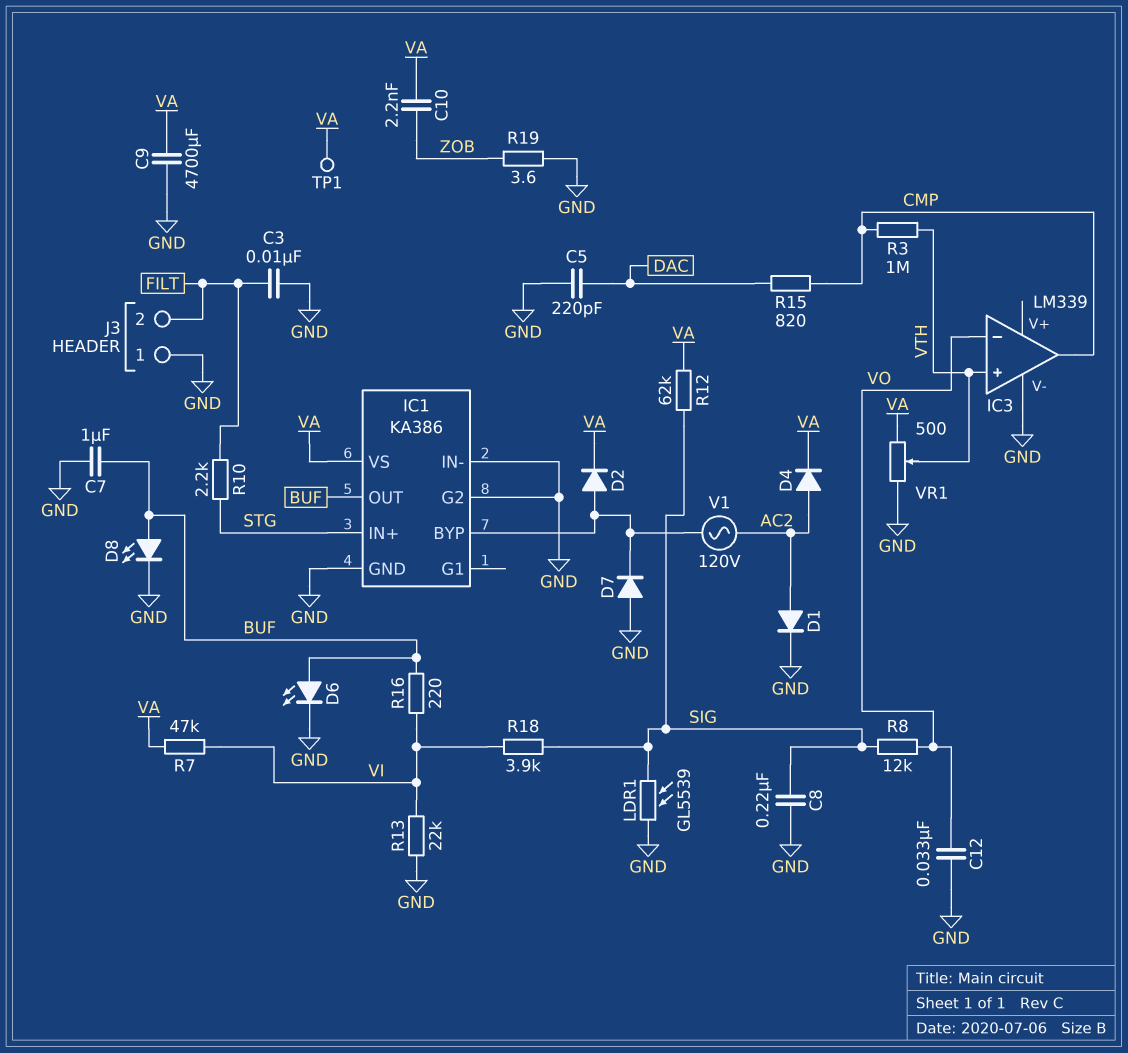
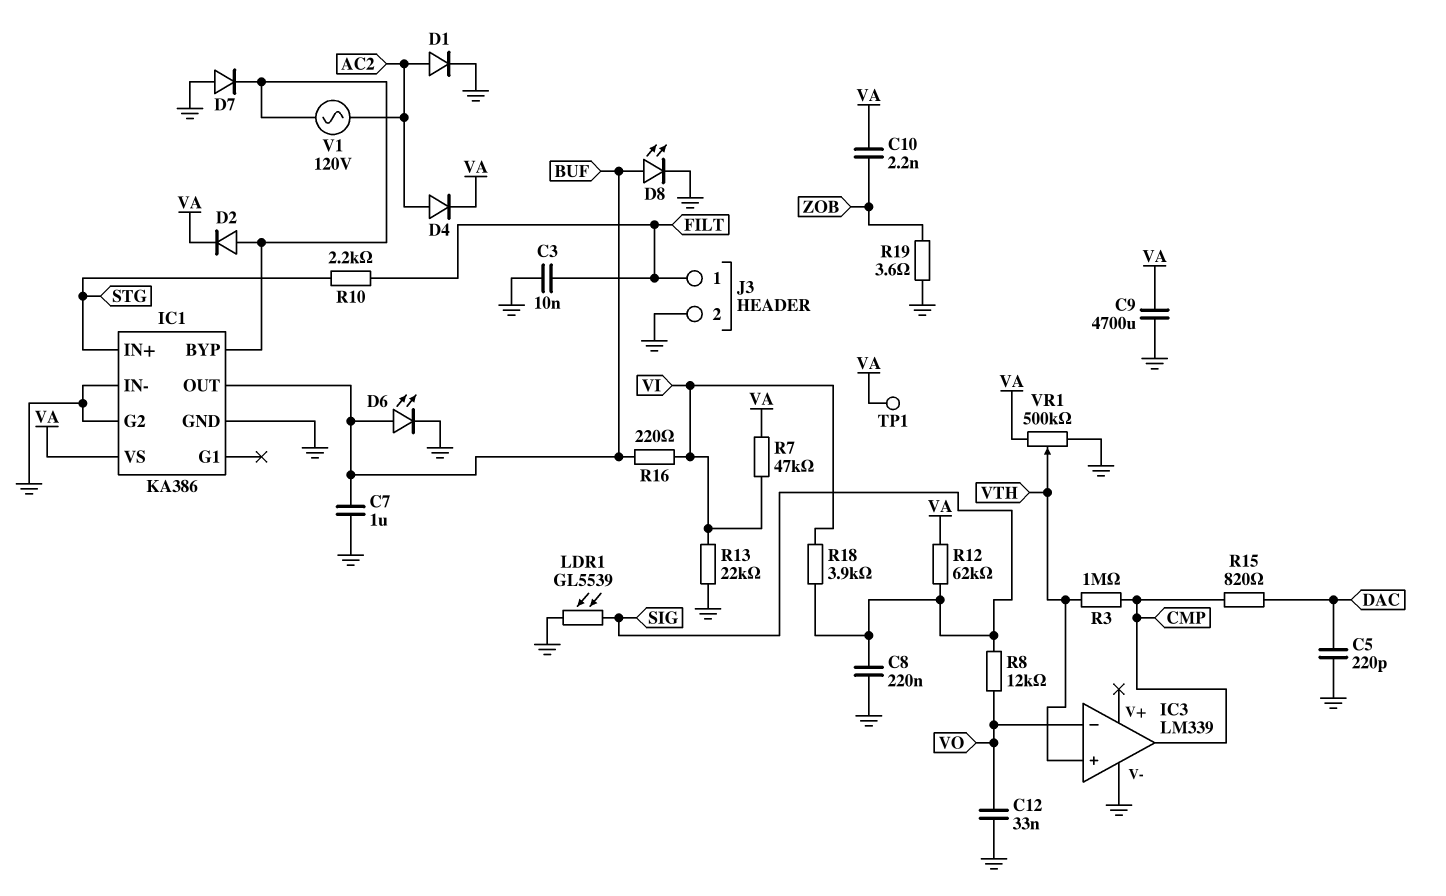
J3 pin 1: GND -> FILT
J3 pin 2: FILT -> GND
VR1: 500 (GND, VA, wiper VTH) -> 500k (GND, VA, wiper VTH)

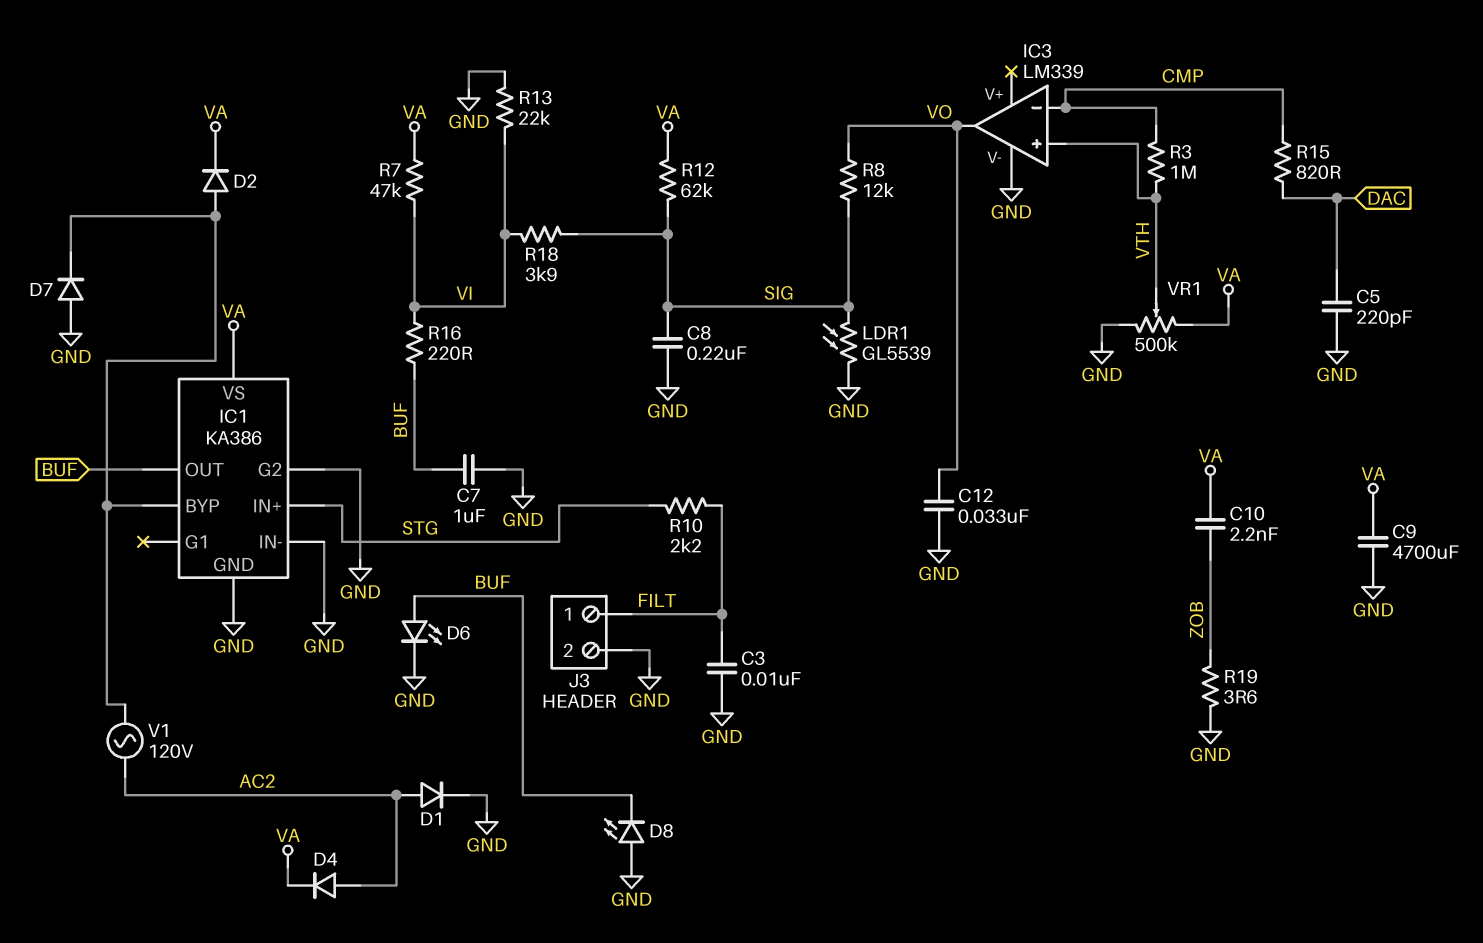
D8: LED (A BUF, K GND) -> LED (A GND, K BUF)
IC3 pin in-: VO -> CMP
IC3 pin out: CMP -> VO
TP1: test point (VA) -> none

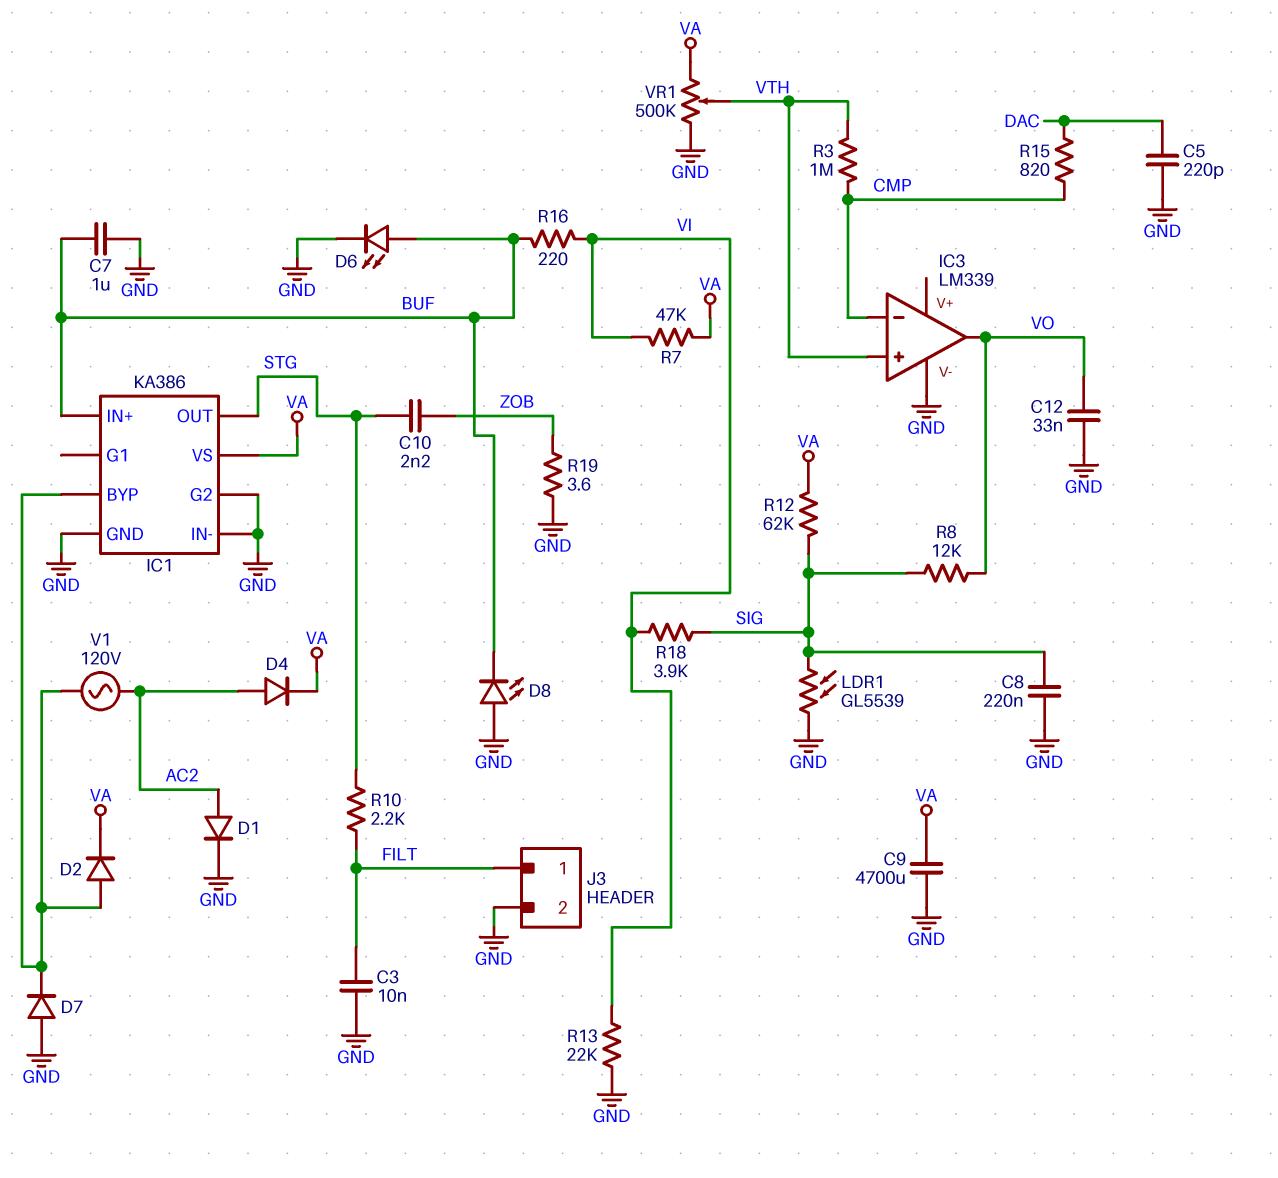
C10: 2.2nF (VA, ZOB) -> 2.2nF (STG, ZOB)
IC1 pin IN+: STG -> BUF
IC1 pin OUT: BUF -> STG

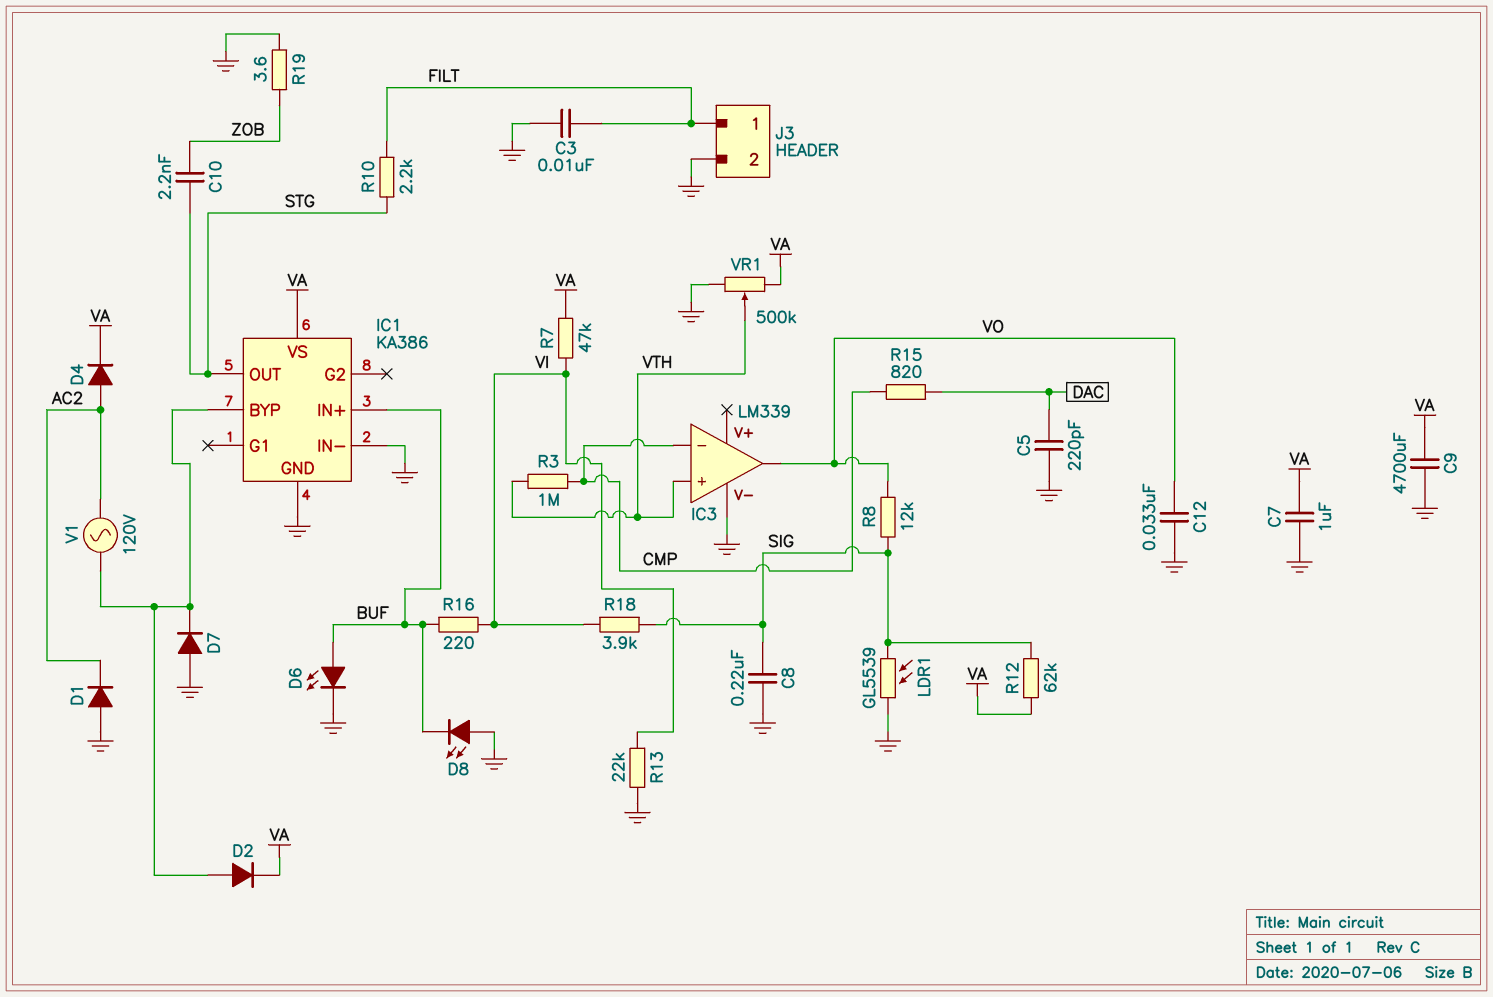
C7: 1uF (BUF, GND) -> 1uF (GND, VA)
D1: diode (A AC2, K GND) -> diode (A GND, K AC2)
IC1 pin G2: GND -> none

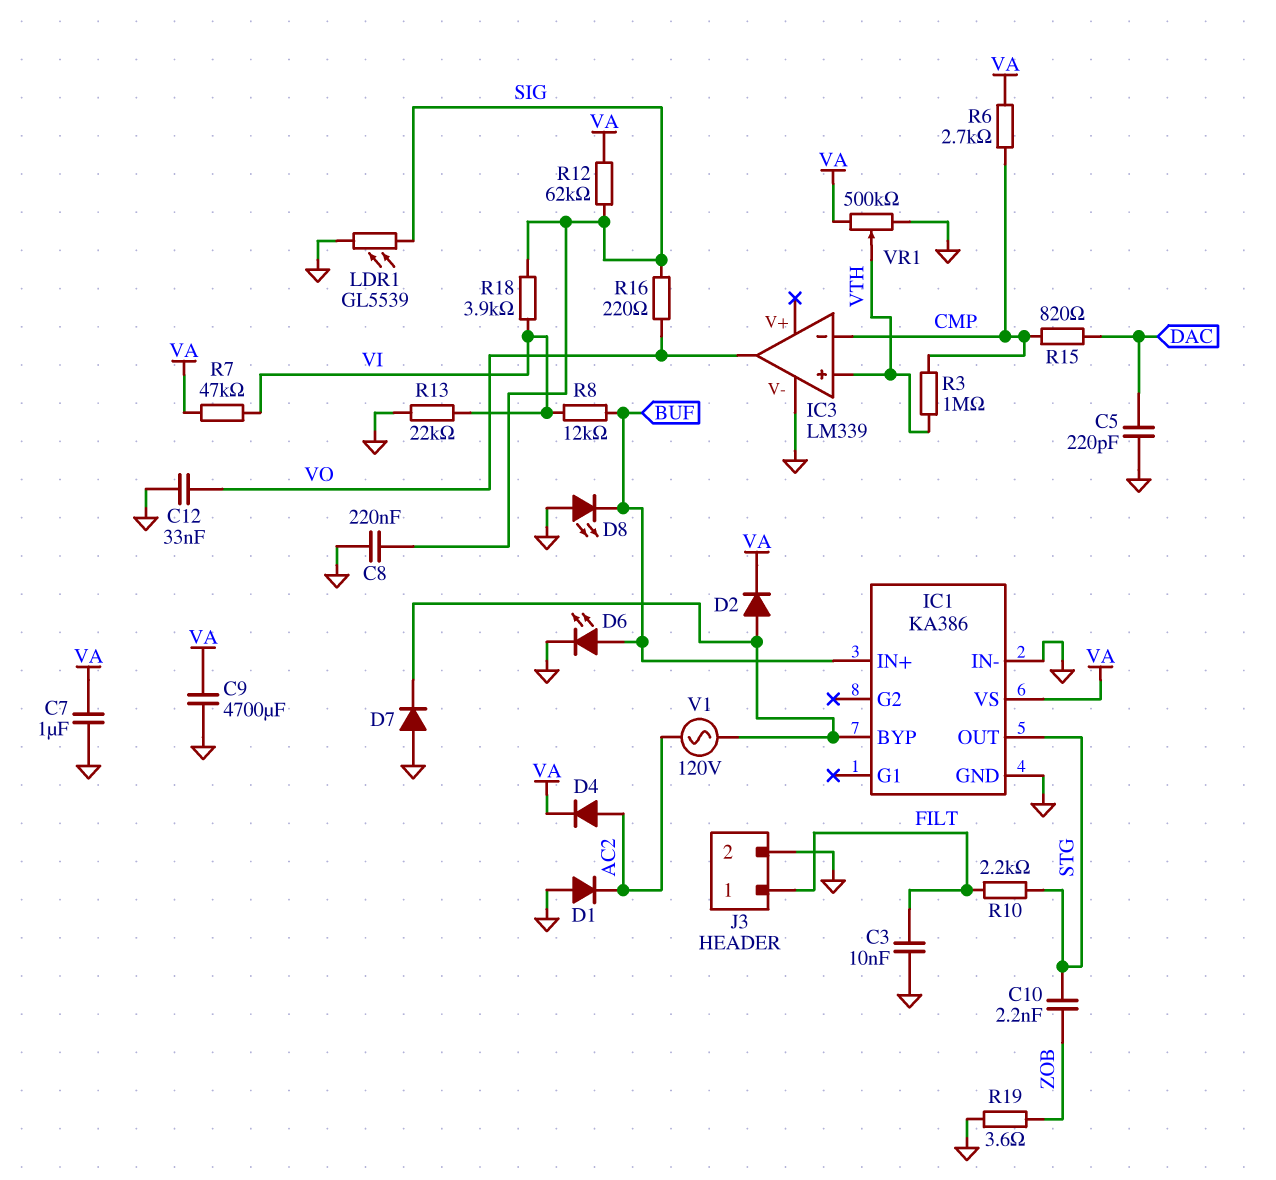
R6: none -> 2.7k (CMP, VA)
R8: 12k (SIG, VO) -> 12k (BUF, VI)
R16: 220 (BUF, VI) -> 220 (SIG, VO)

